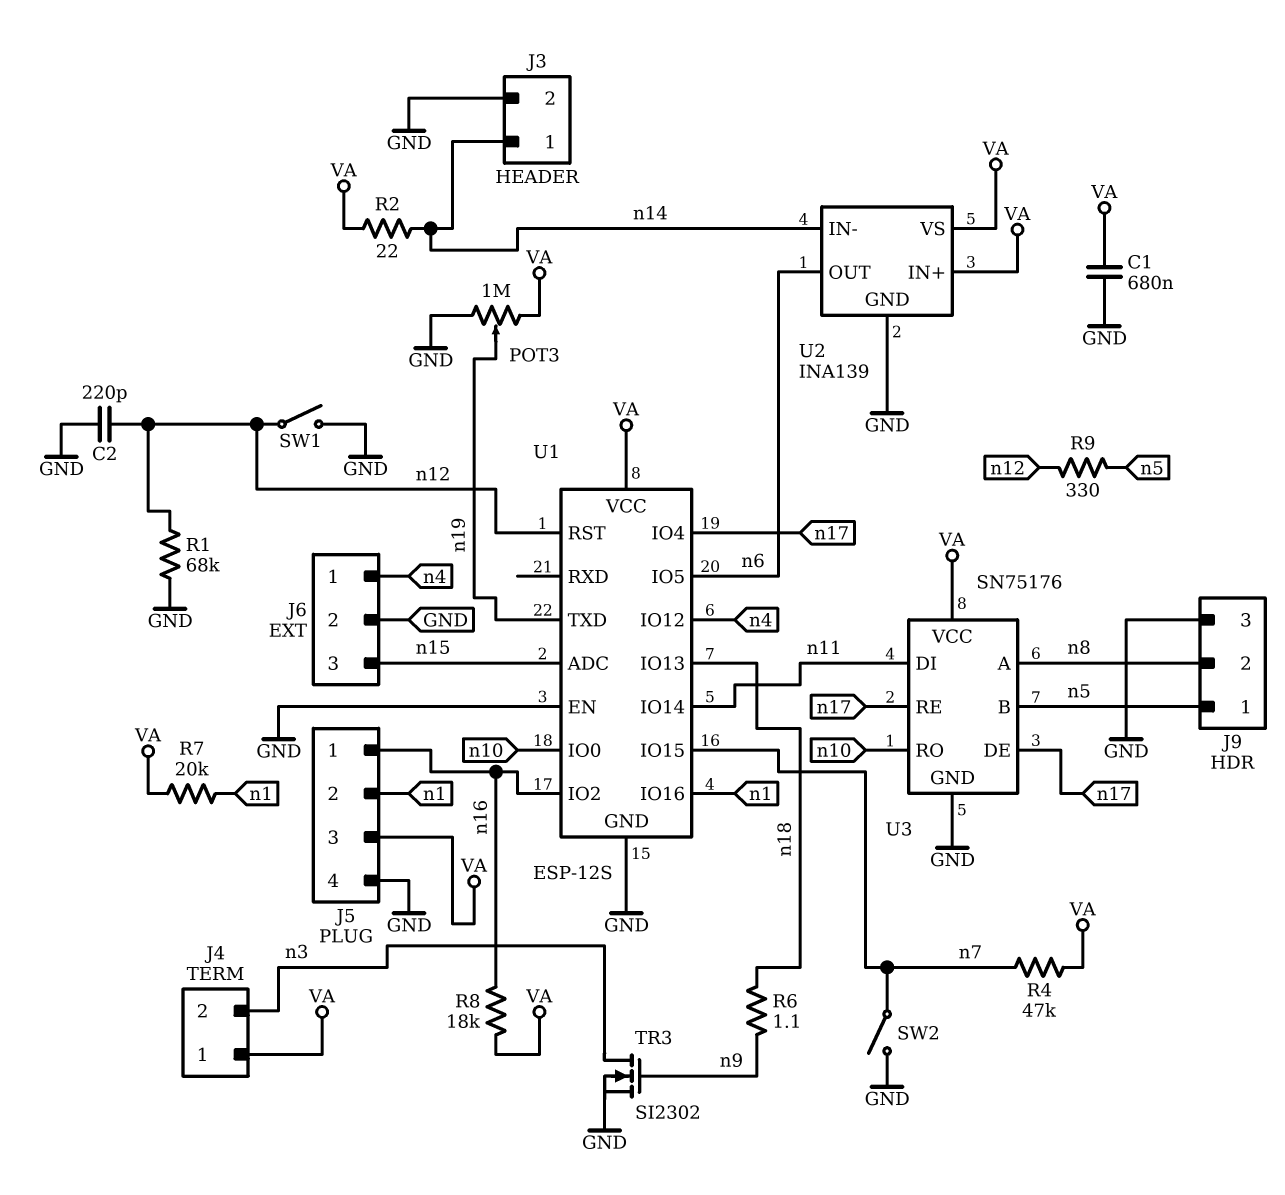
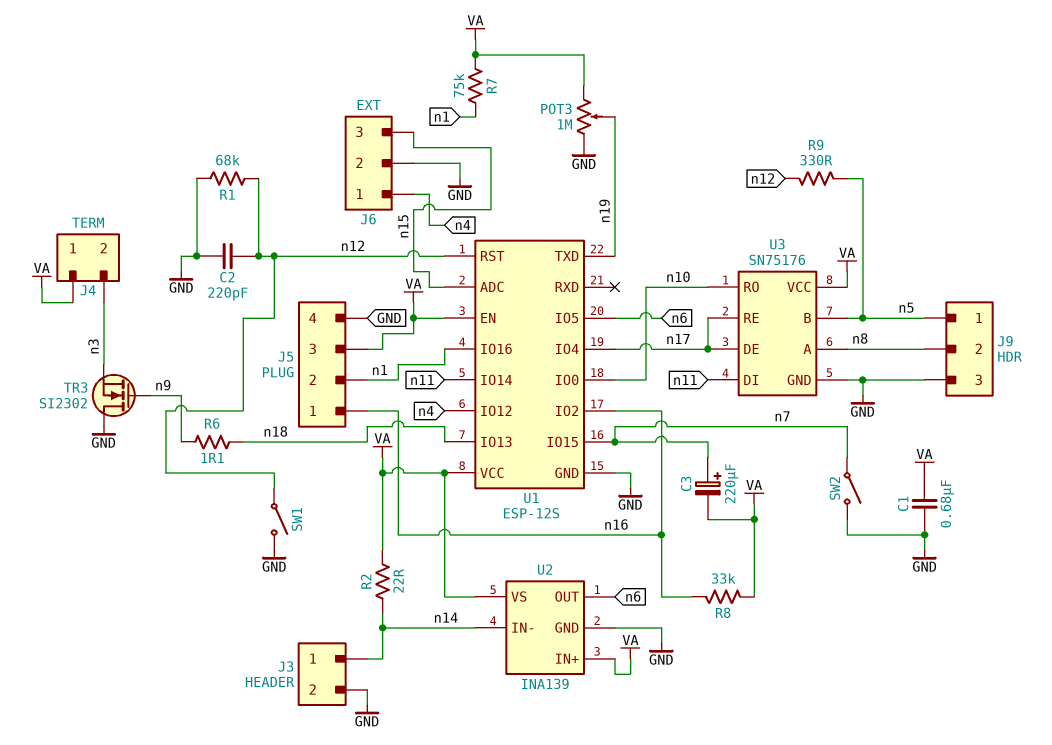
C3: none -> 220uF (plus n7, minus VA)
R4: 47k (VA, n7) -> none
R7: 20k (VA, n1) -> 75k (VA, n1)
R8: 18k (VA, n16) -> 33k (VA, n16)
TR3: NMOS SI2302 (G n9, D n3, S GND) -> NMOS SI2302 (G n9, D GND, S n3)
U1 pin EN: GND -> VA

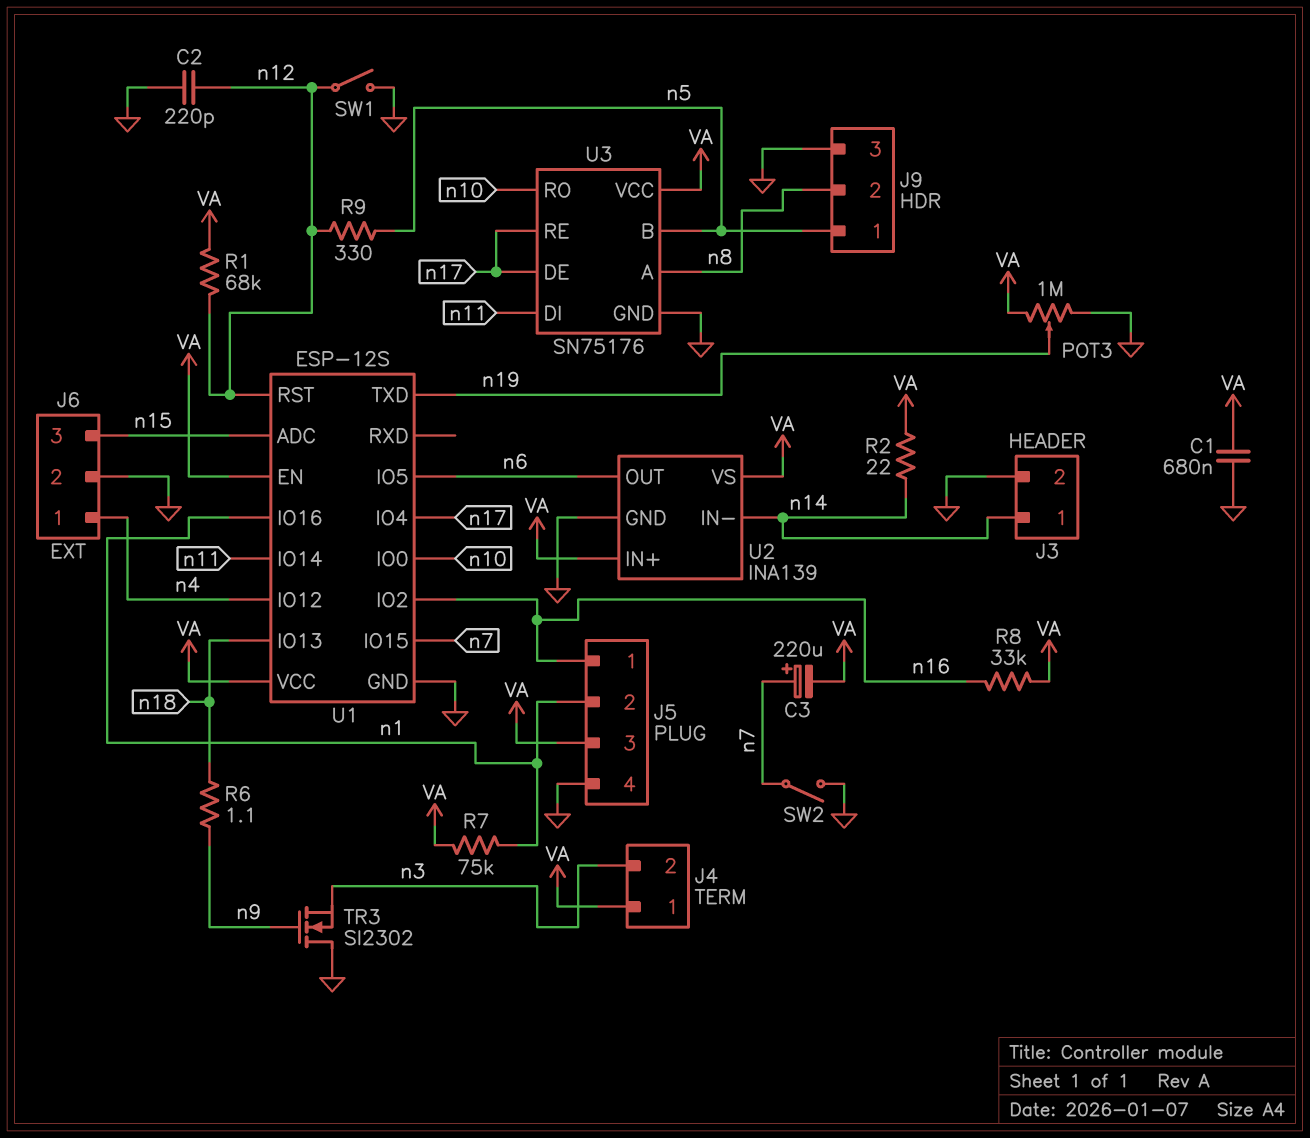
R1: 68k (GND, n12) -> 68k (VA, n12)

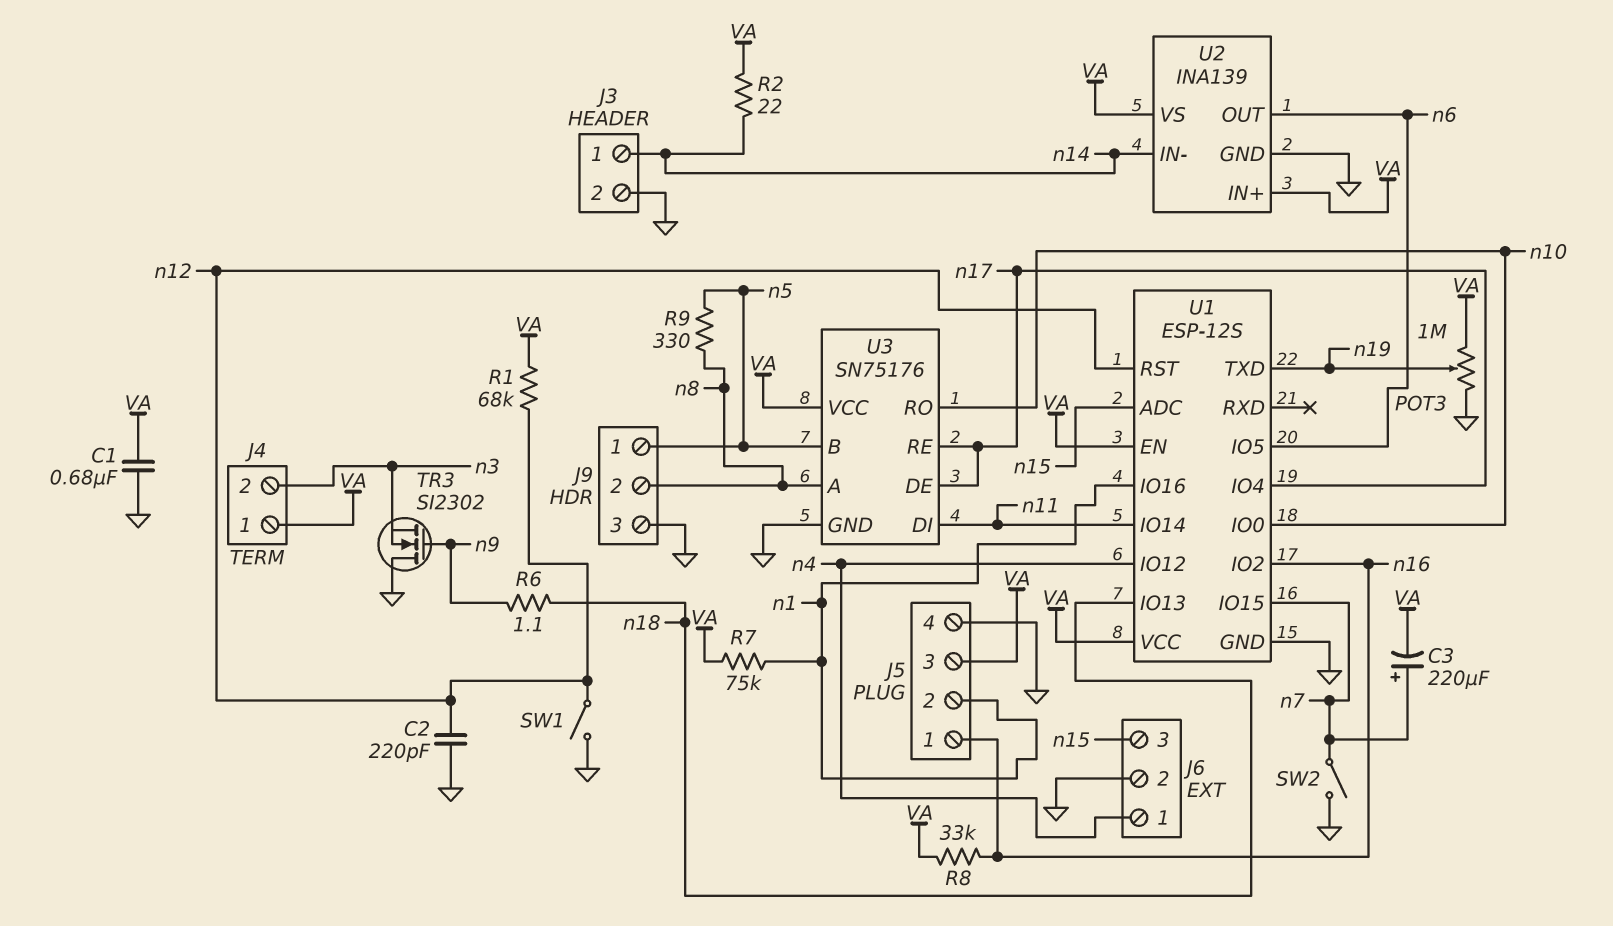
R9: 330 (n5, n12) -> 330 (n5, n8)

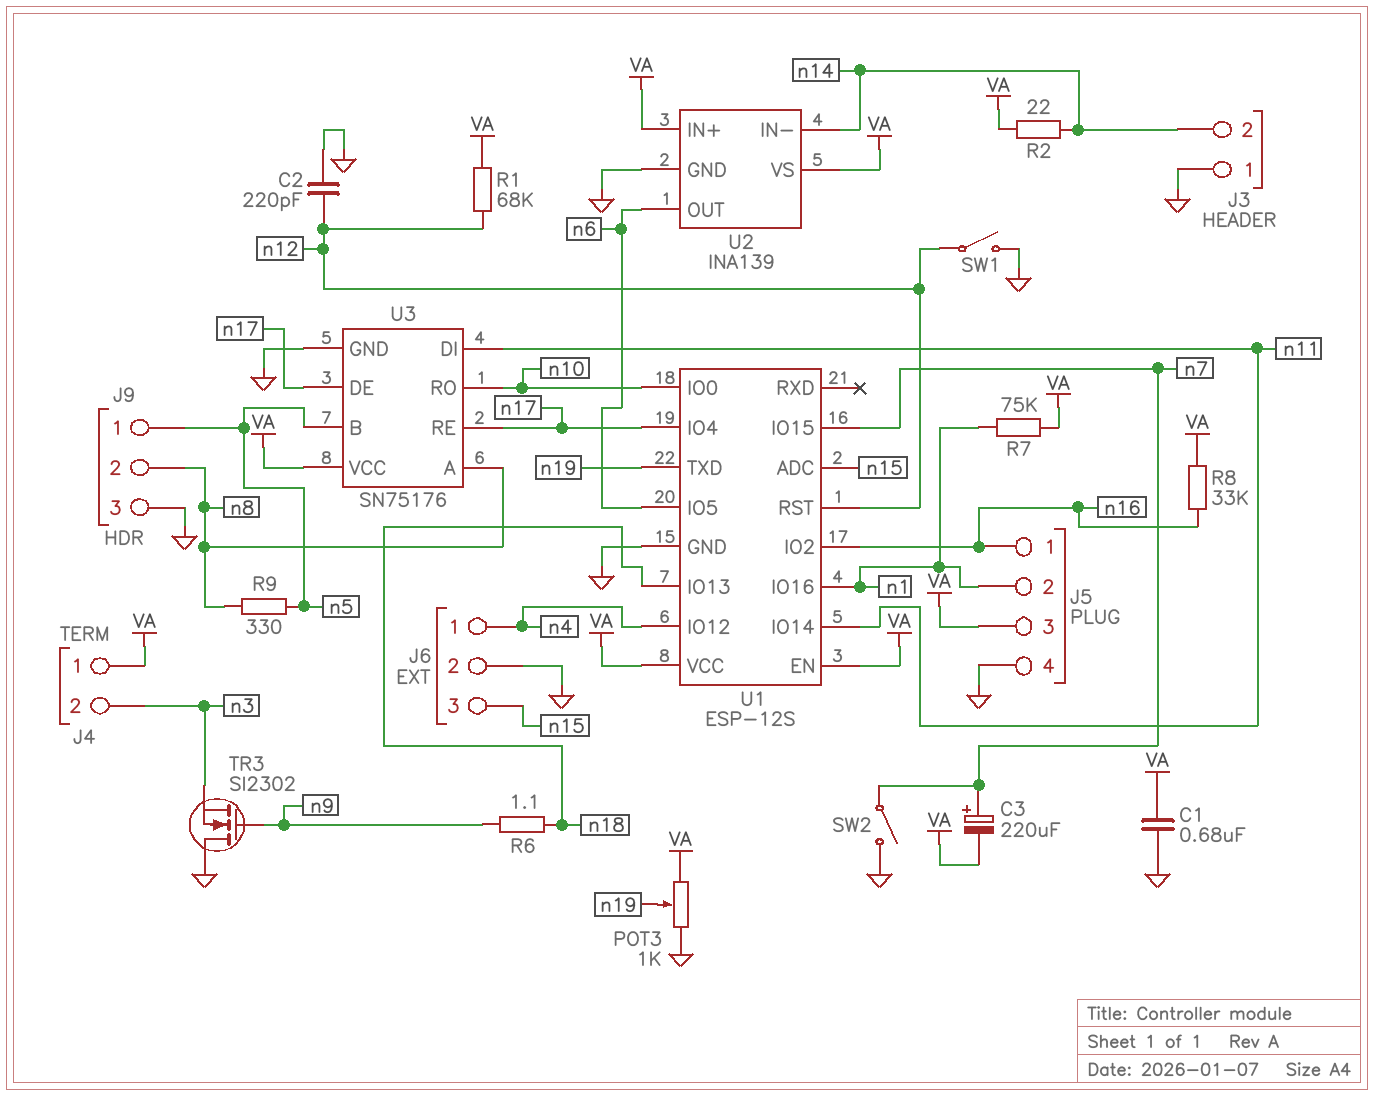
J3 pin 1: n14 -> GND
J3 pin 2: GND -> n14
POT3: 1M (GND, VA, wiper n19) -> 1k (GND, VA, wiper n19)

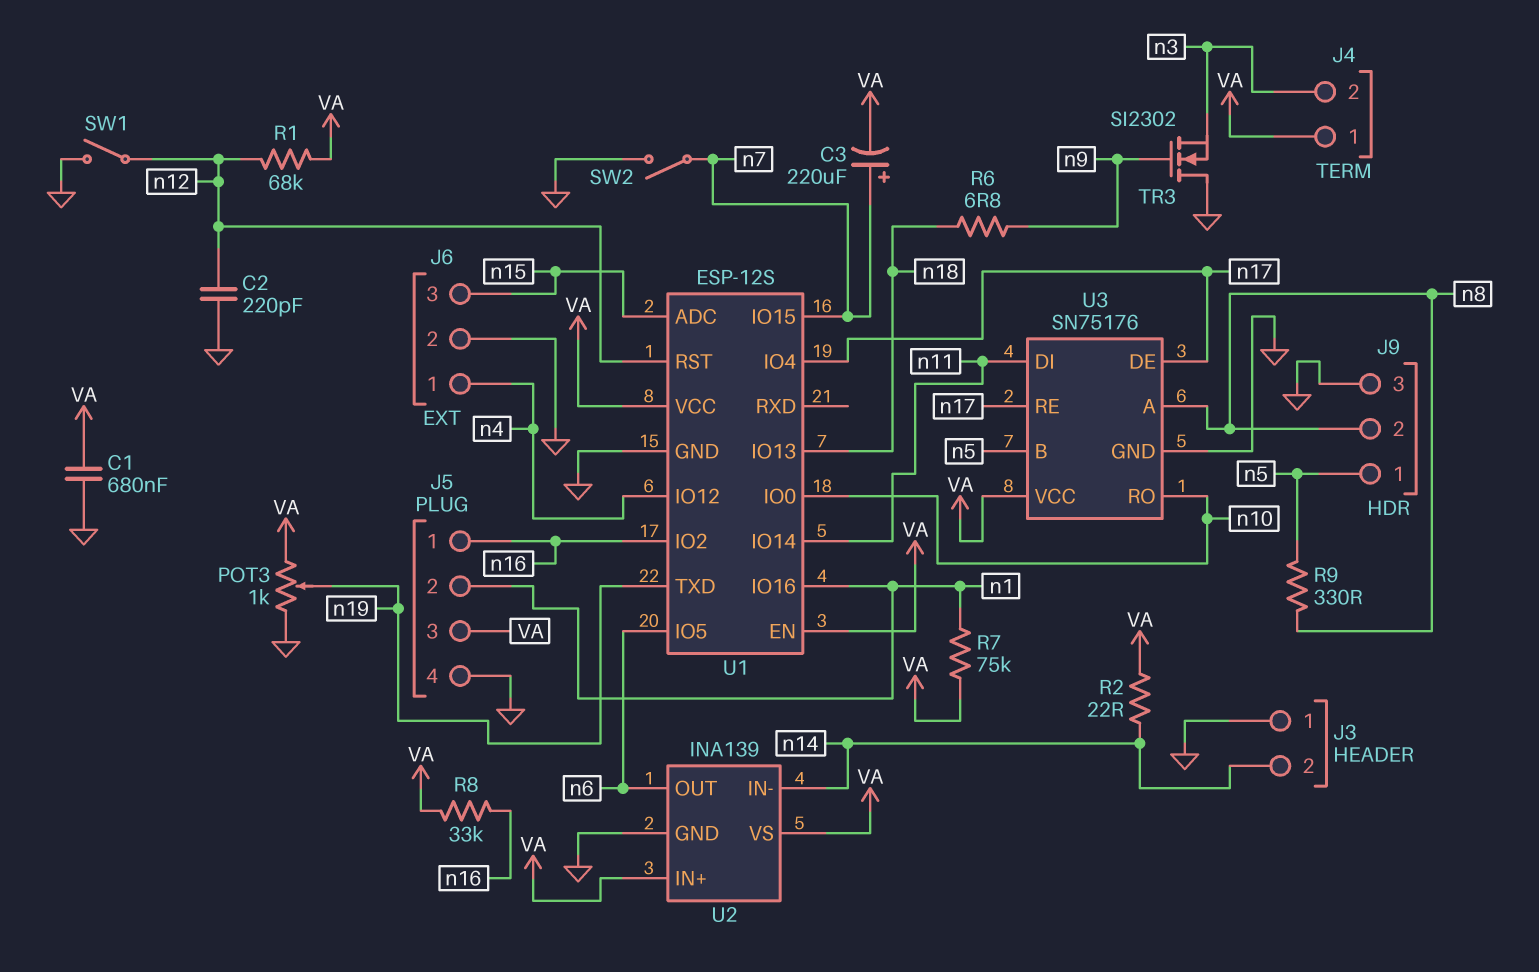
R6: 1.1 (n9, n18) -> 6.8 (n9, n18)

